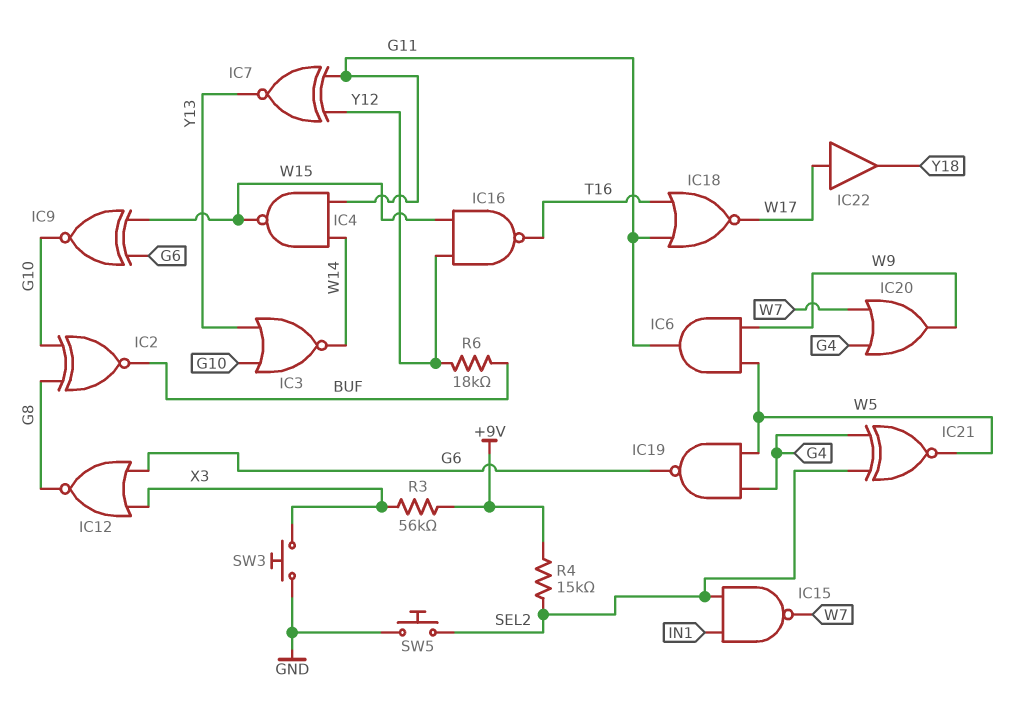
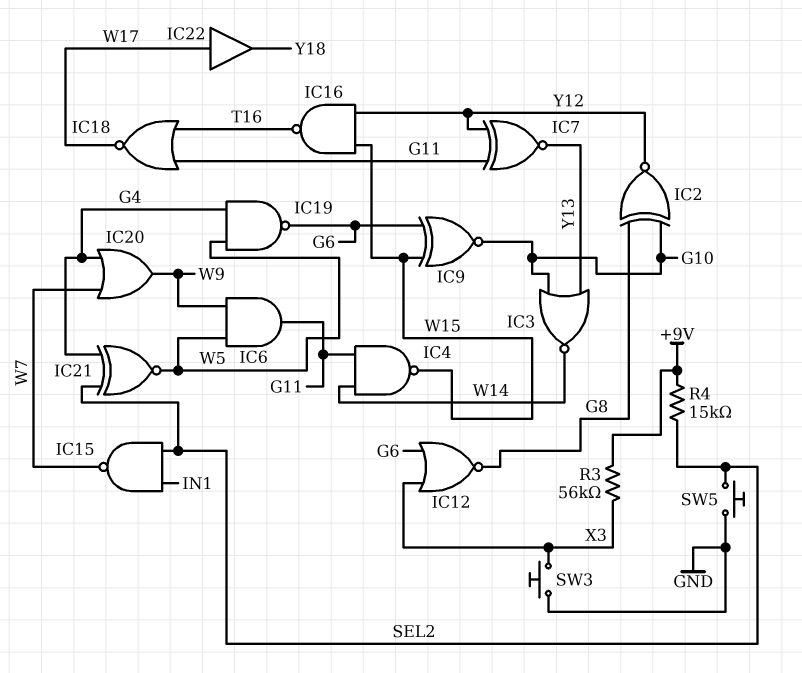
IC2: XNOR (in G8, in G10, out BUF) -> XNOR (in G8, in G10, out Y12)
R6: 18k (BUF, Y12) -> none

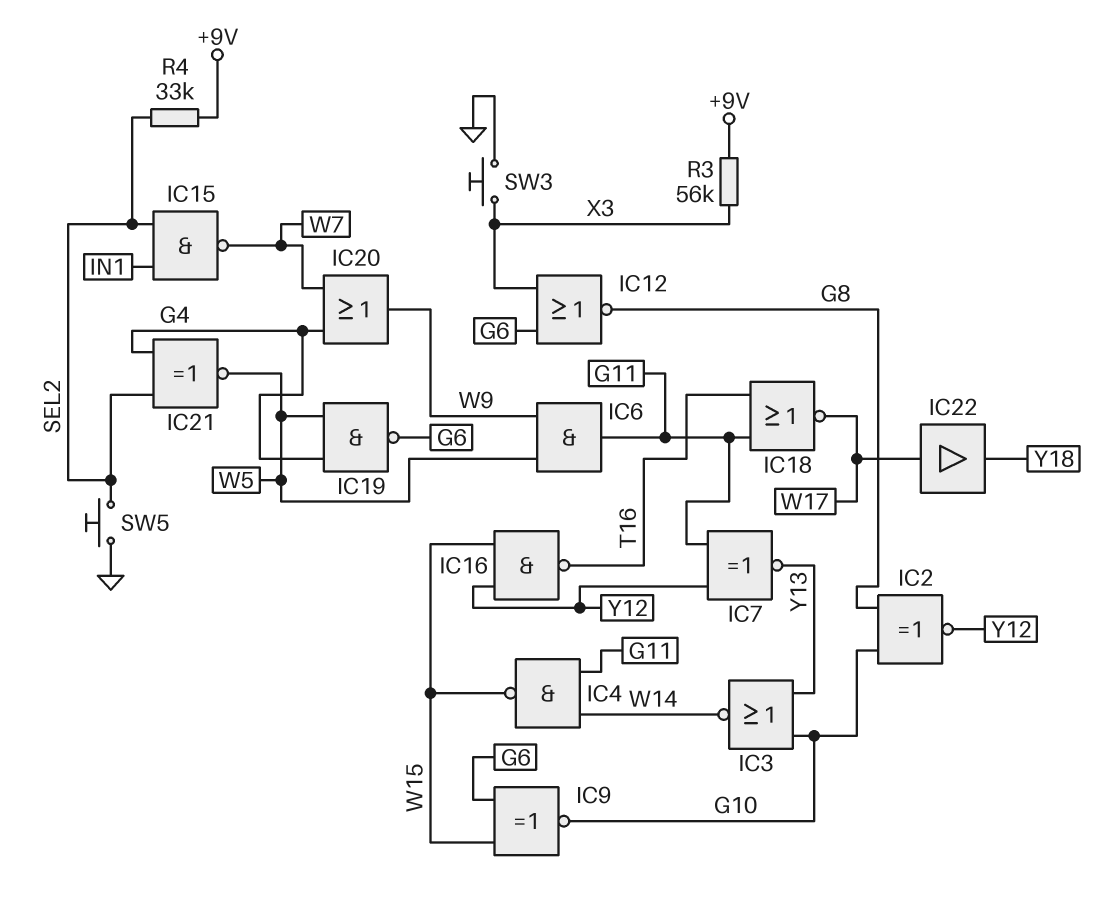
R4: 15k (+9V, SEL2) -> 33k (+9V, SEL2)

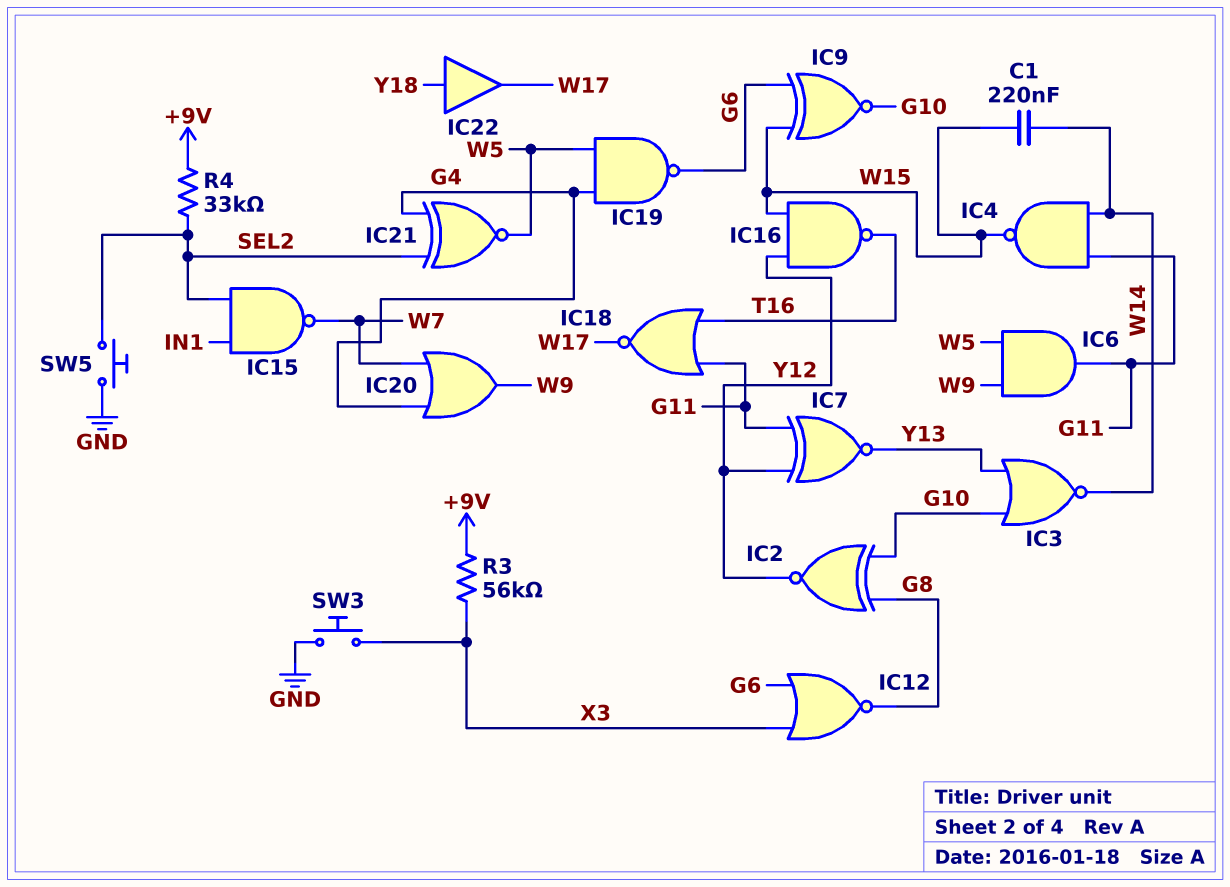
C1: none -> 220nF (W14, W15)
IC22: buffer (in W17, out Y18) -> buffer (in Y18, out W17)

